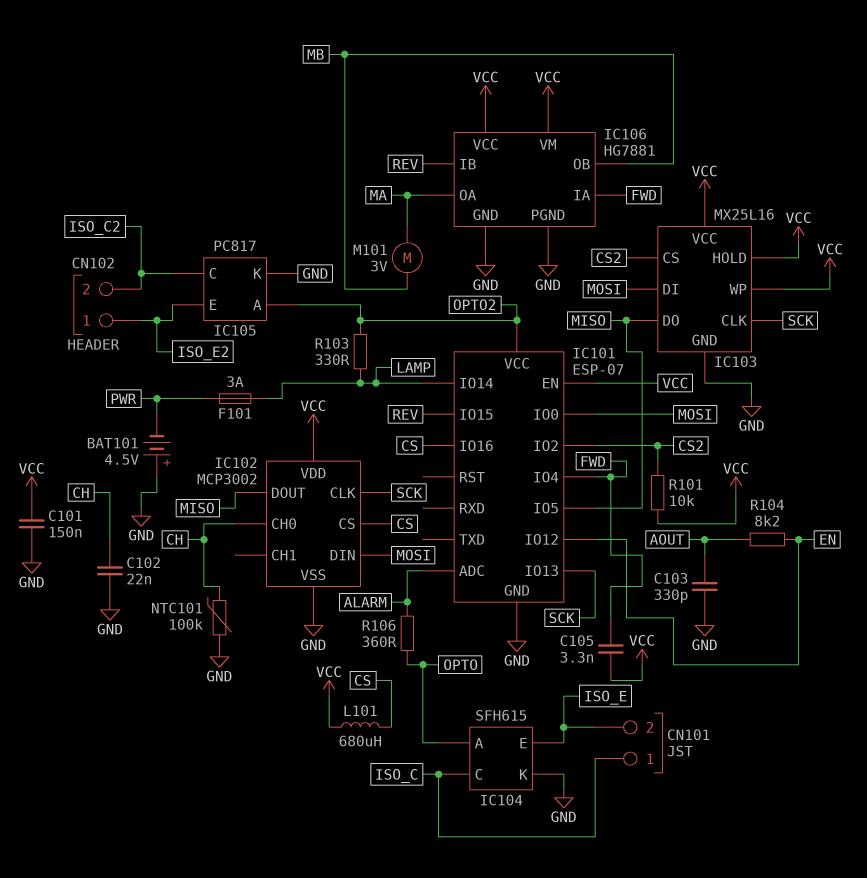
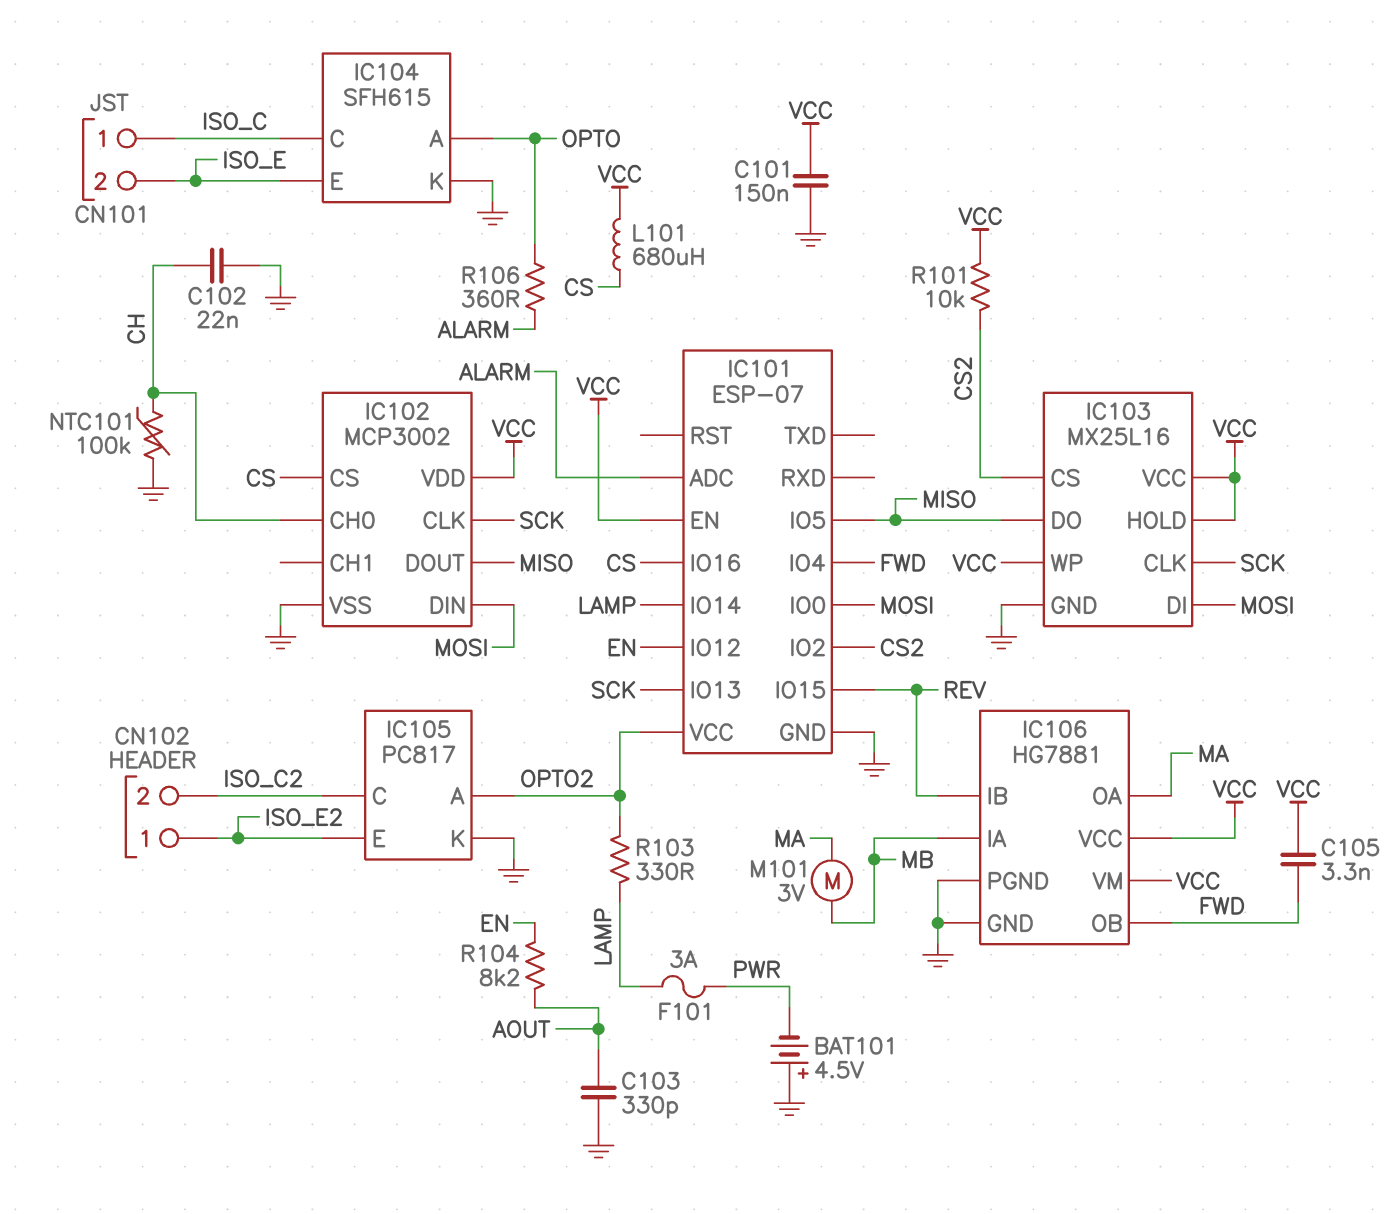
IC106 pin IA: FWD -> MB
IC106 pin OB: MB -> FWD

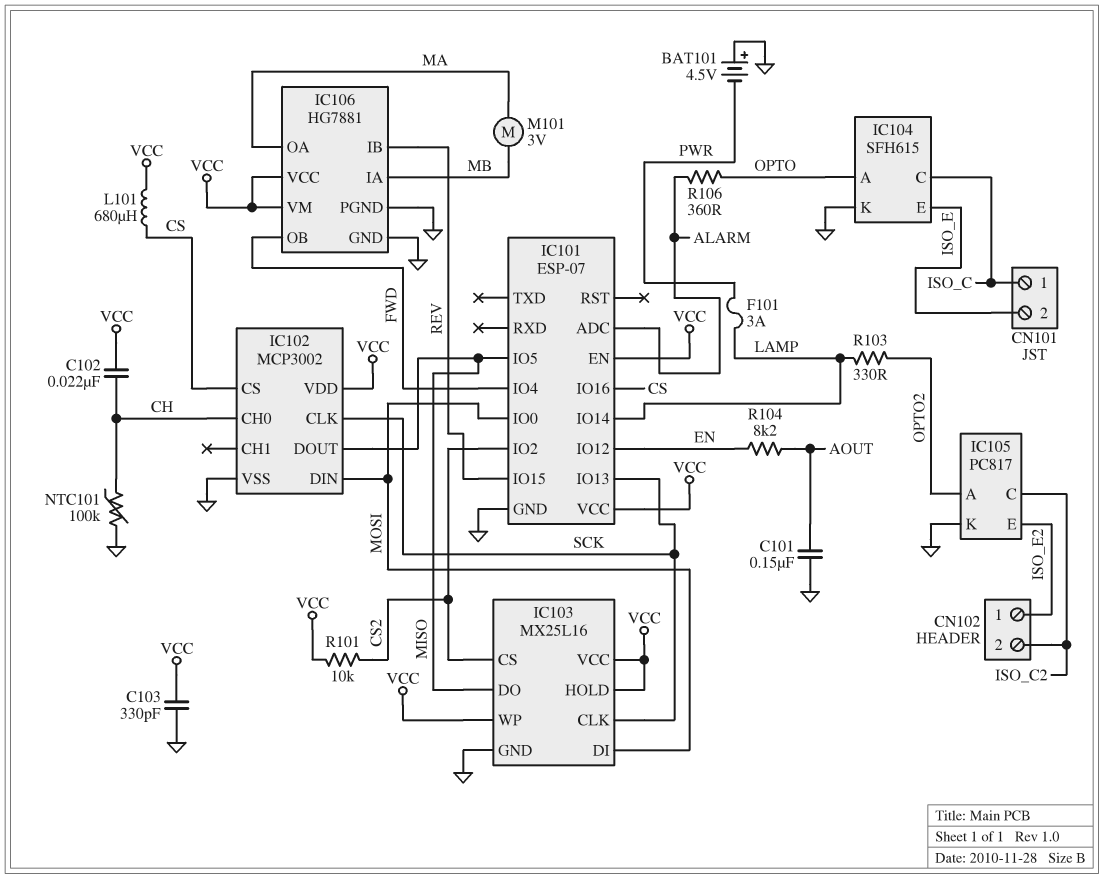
C101: 150nF (GND, VCC) -> 150nF (AOUT, GND)
C102: 22nF (CH, GND) -> 22nF (CH, VCC)
C103: 330pF (AOUT, GND) -> 330pF (GND, VCC)
C105: 3.3nF (FWD, VCC) -> none
IC101 pin VCC: OPTO2 -> VCC

